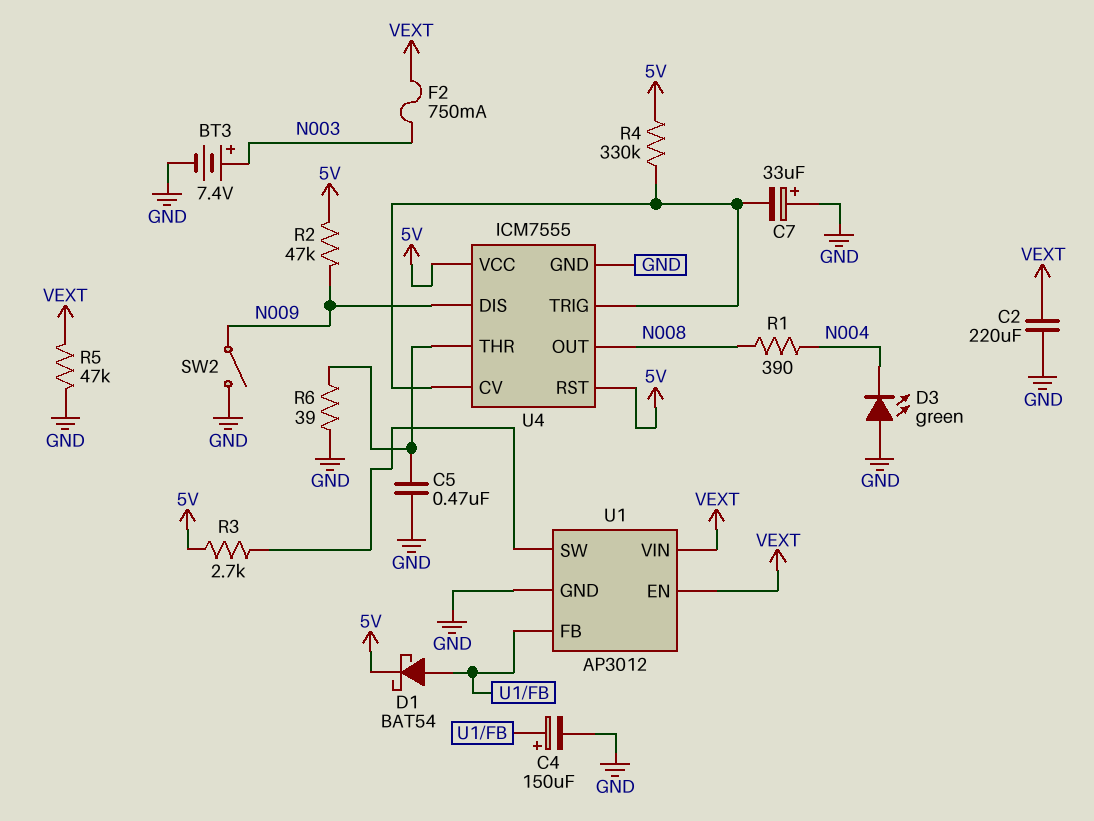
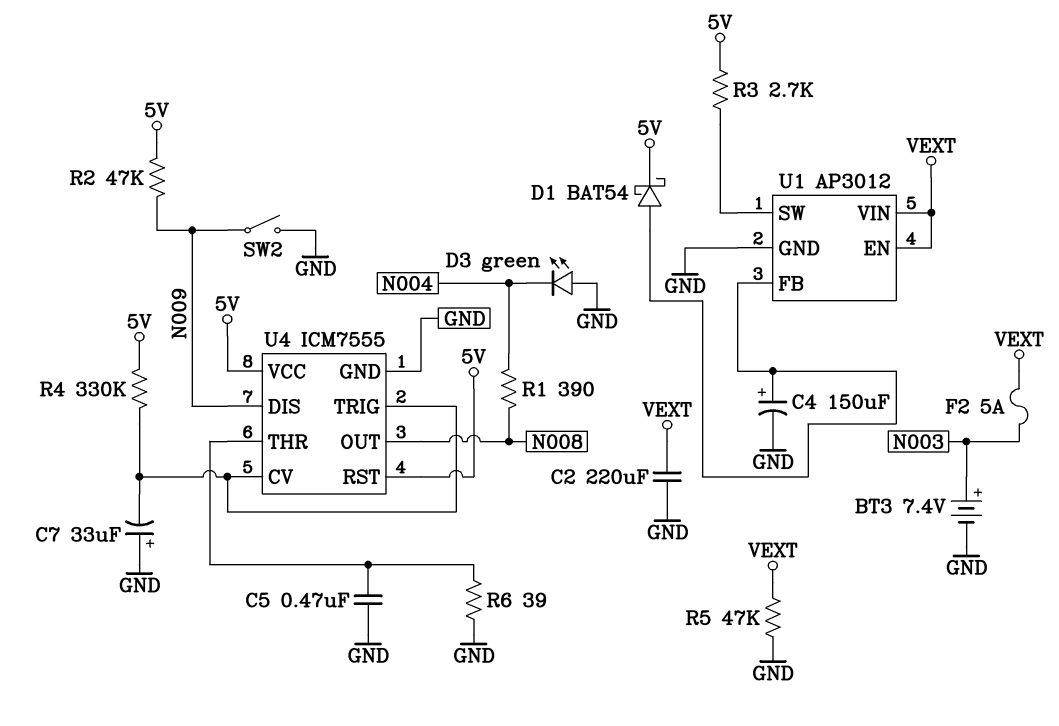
F2: 750mA (N003, VEXT) -> 5A (N003, VEXT)

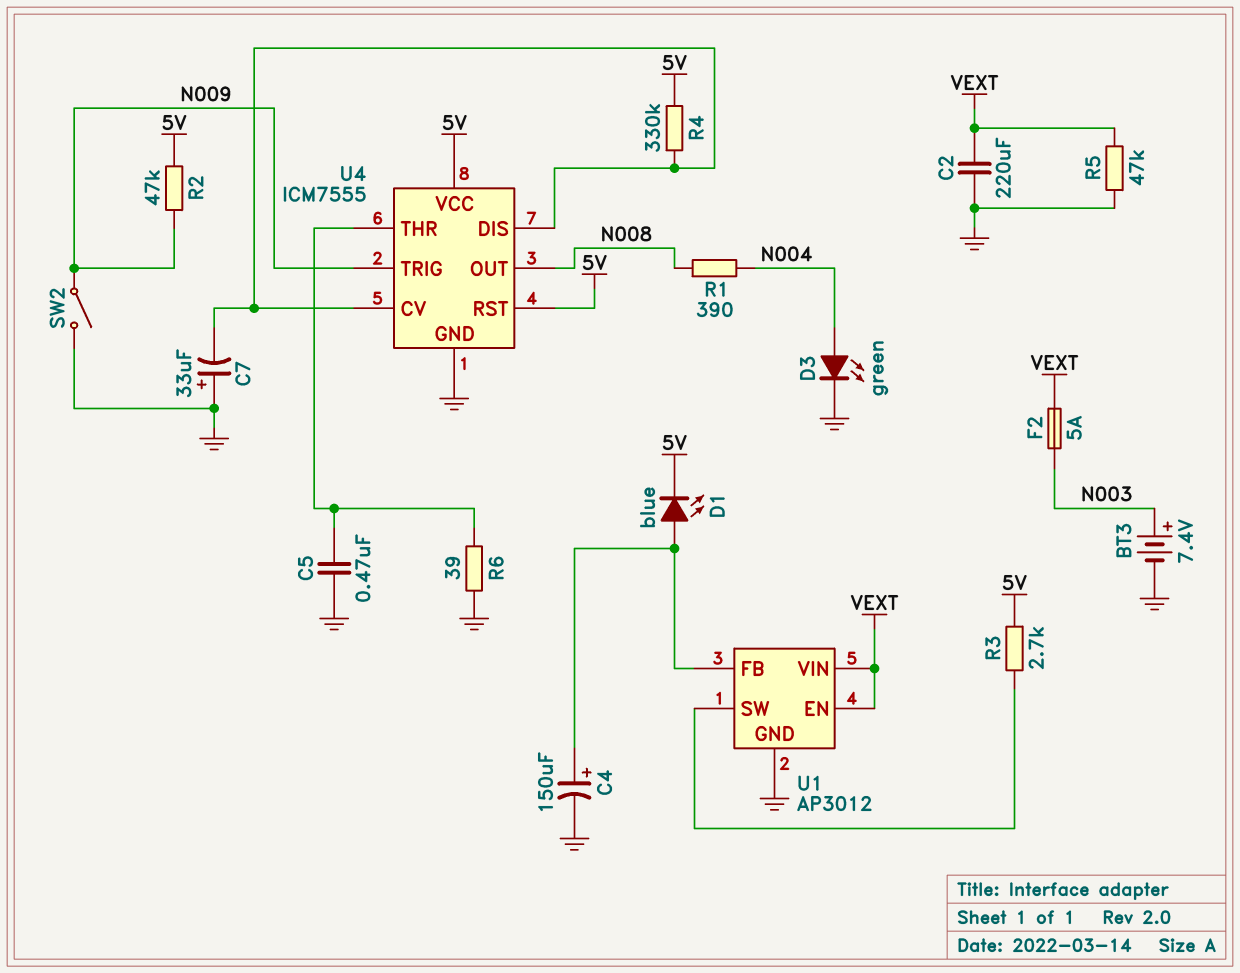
D1: schottky BAT54 (A U1/FB, K 5V) -> LED blue (A U1/FB, K 5V)
D3: LED green (A GND, K N004) -> LED green (A N004, K GND)
U4 pin DIS: N009 -> U4/CV
U4 pin TRIG: U4/CV -> N009

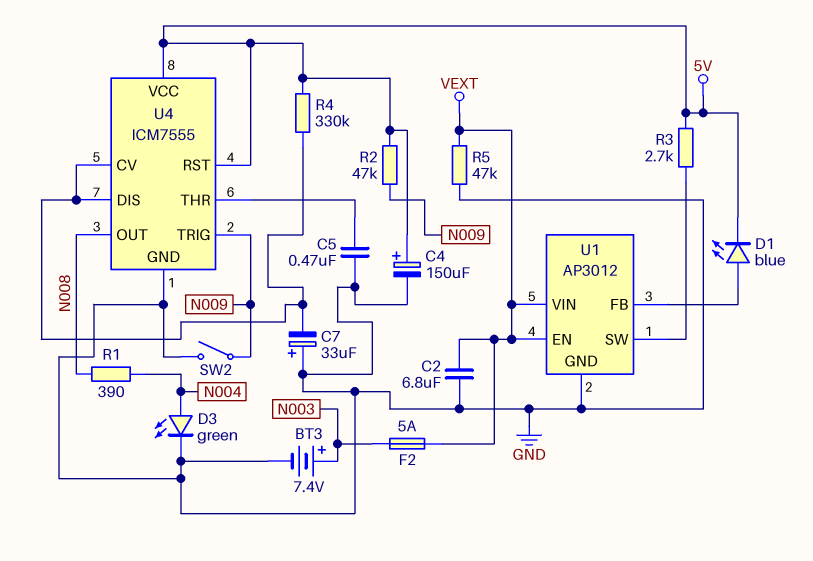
C2: 220uF (GND, VEXT) -> 6.8uF (GND, VEXT)
C4: 150uF (plus U1/FB, minus GND) -> 150uF (plus 5V, minus GND)
R6: 39 (GND, U4/THR) -> none

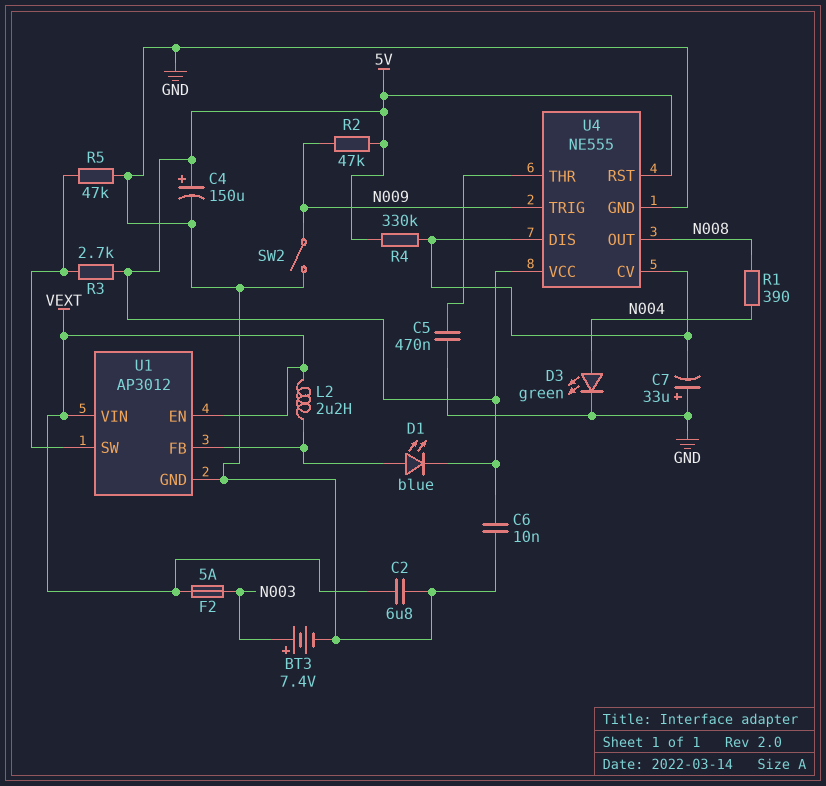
C6: none -> 10nF (5V, GND)
L2: none -> 2.2uH (U1/FB, VEXT)
R5: 47k (GND, VEXT) -> 47k (GND, U1/SW)
U4: ICM7555 -> NE555

